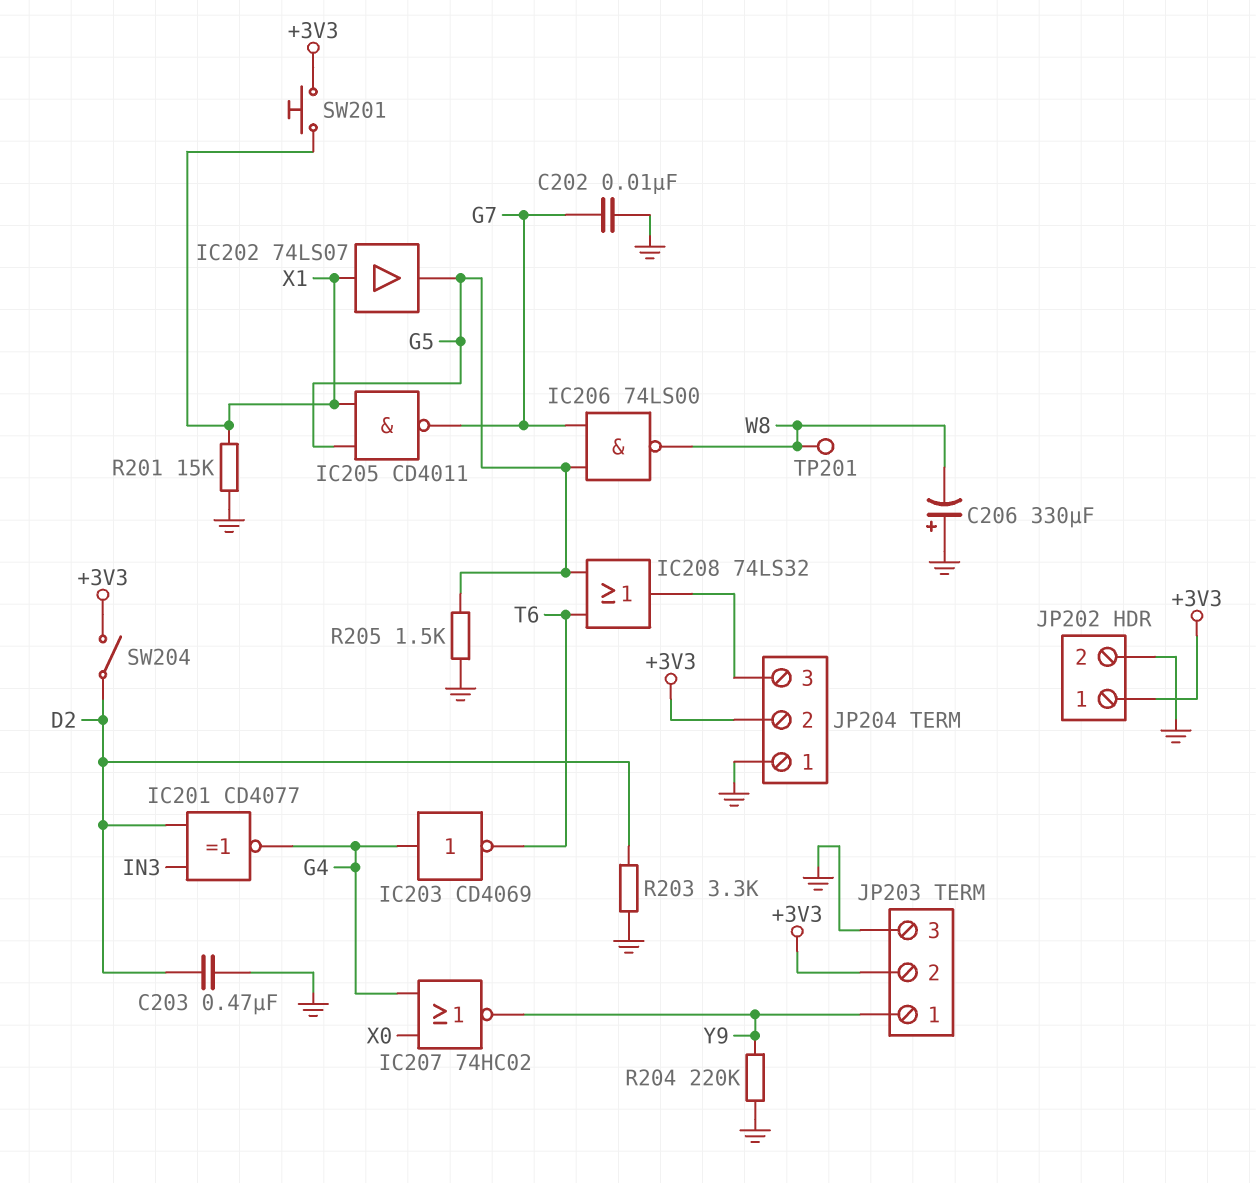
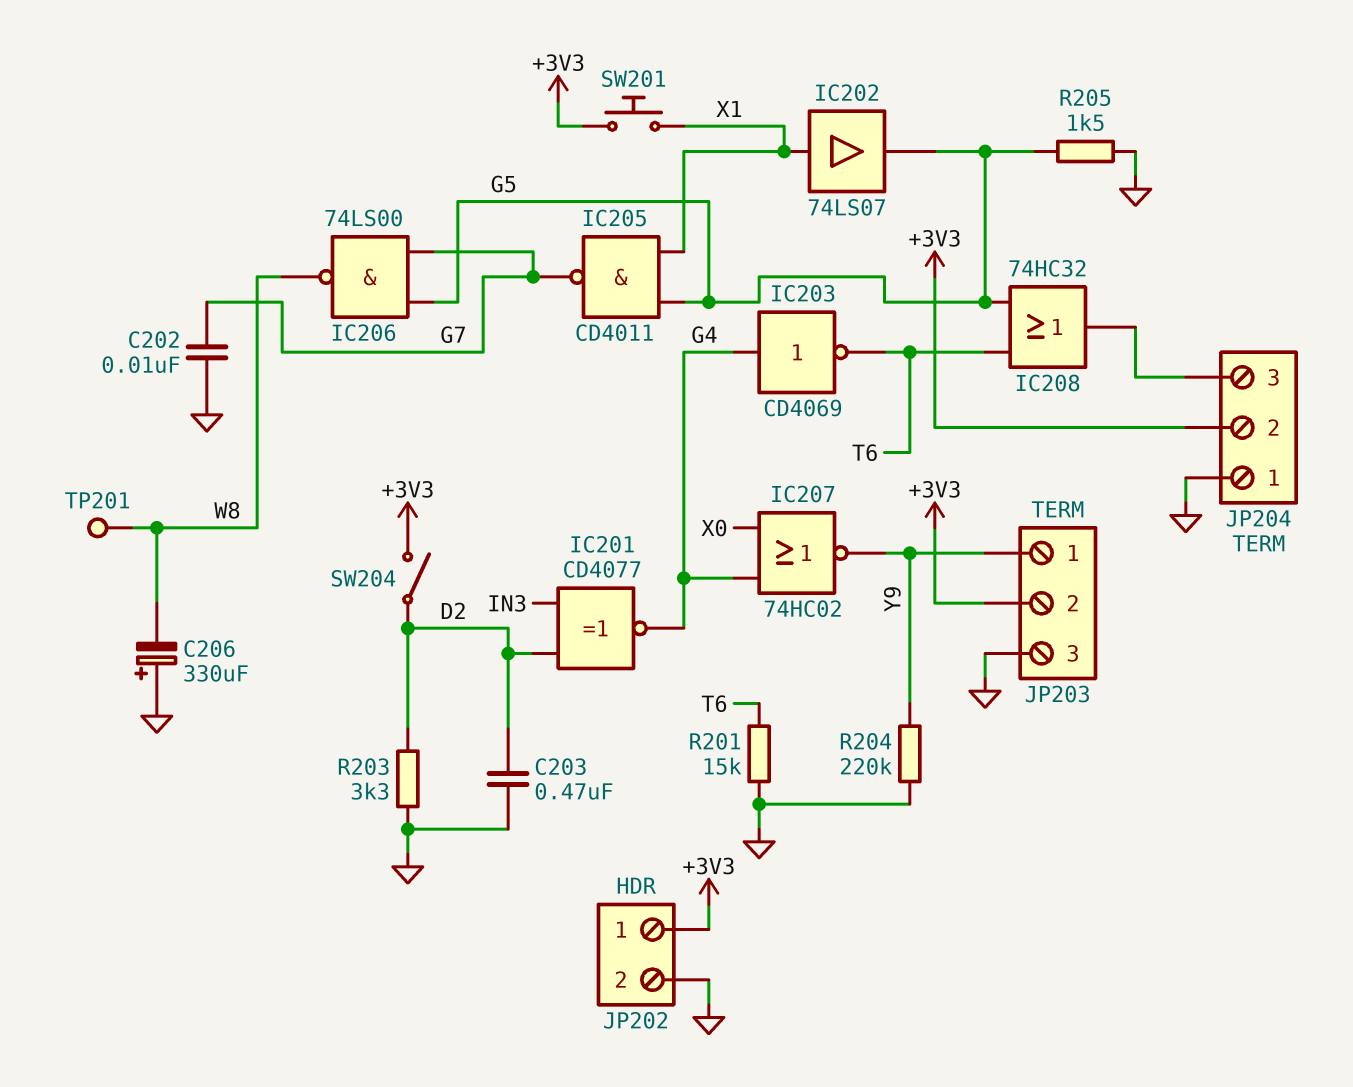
IC208: OR 74LS32 (in G5, in T6, out JP204/3) -> OR 74HC32 (in G5, in T6, out JP204/3)
R201: 15k (GND, X1) -> 15k (GND, T6)

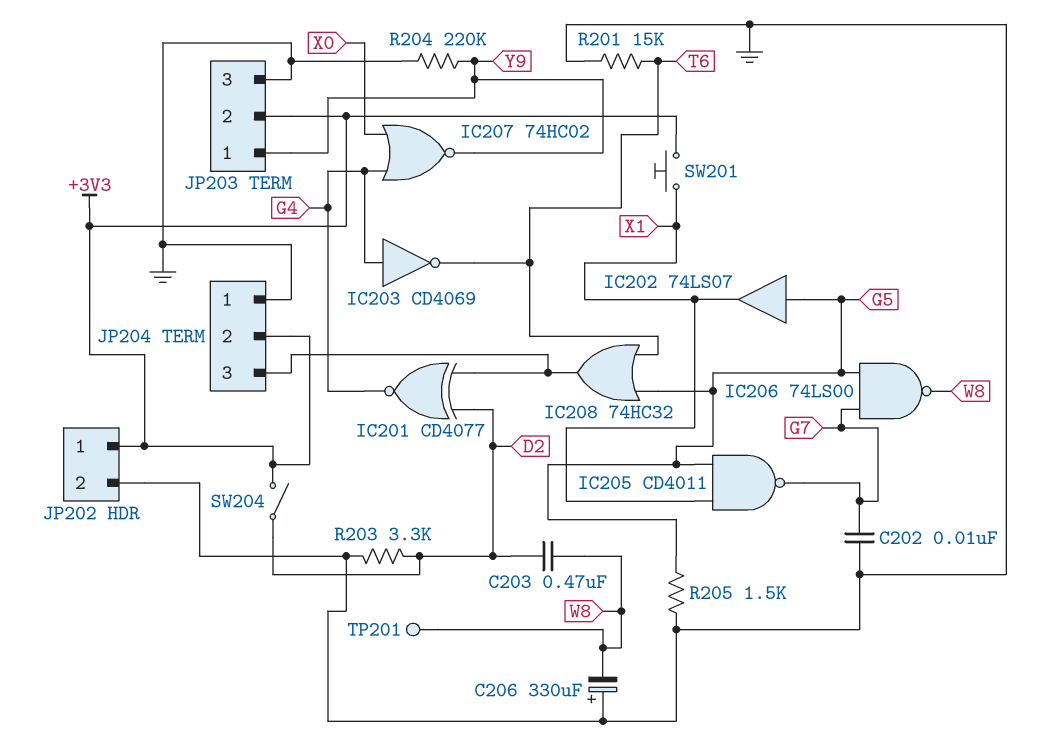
C203: 470nF (D2, GND) -> 470nF (D2, W8)
IC201: XNOR CD4077 (in D2, in IN3, out G4) -> XNOR CD4077 (in D2, in JP204/3, out G4)
IC202: buffer 74LS07 (in X1, out G5) -> buffer 74LS07 (in G5, out X1)

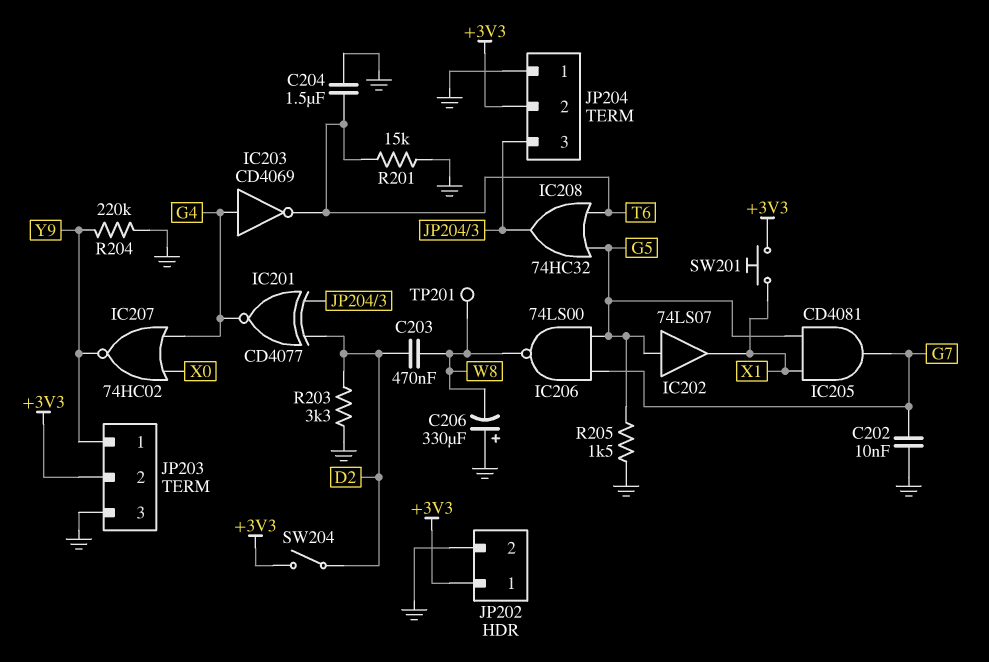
C204: none -> 1.5uF (GND, T6)
IC205: NAND CD4011 (in G5, in X1, out G7) -> AND CD4081 (in G5, in X1, out G7)

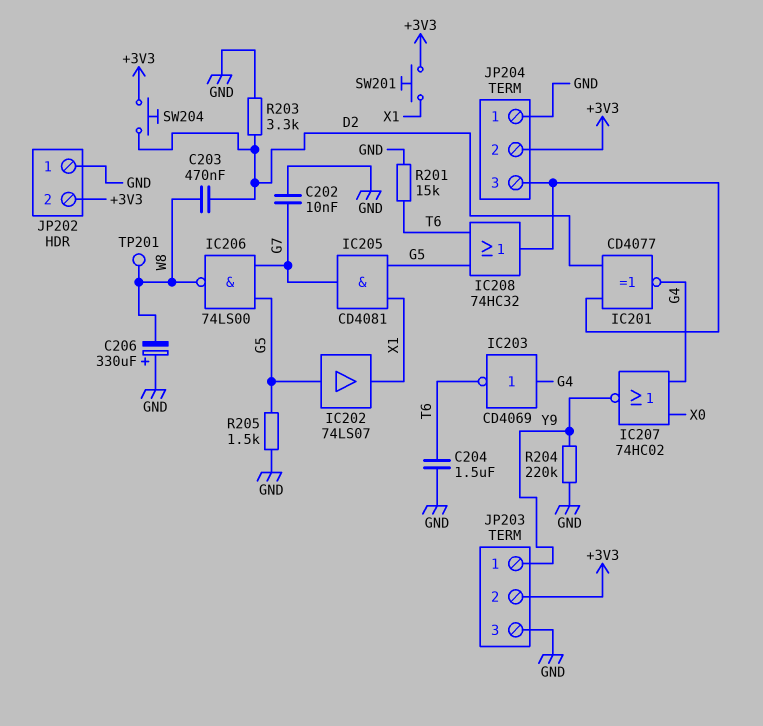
JP202 pin 1: +3V3 -> GND
JP202 pin 2: GND -> +3V3
SW204: switch (+3V3, D2) -> button (+3V3, D2)

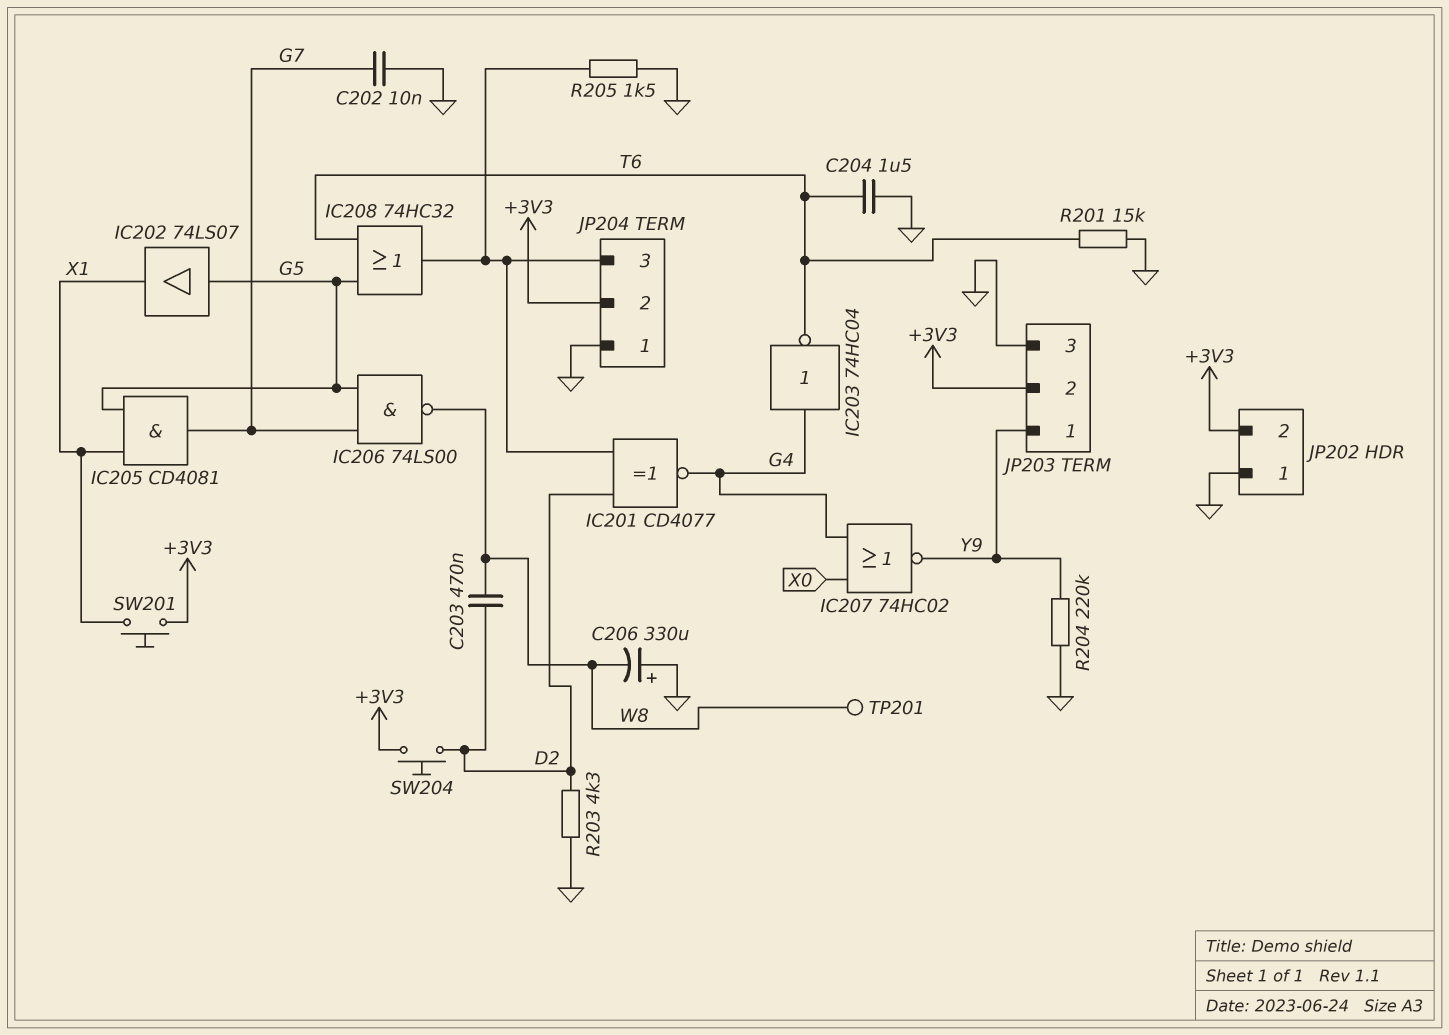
IC203: NOT CD4069 (in G4, out T6) -> NOT 74HC04 (in G4, out T6)
R203: 3.3k (D2, GND) -> 4.3k (D2, GND)
R205: 1.5k (G5, GND) -> 1.5k (GND, JP204/3)

